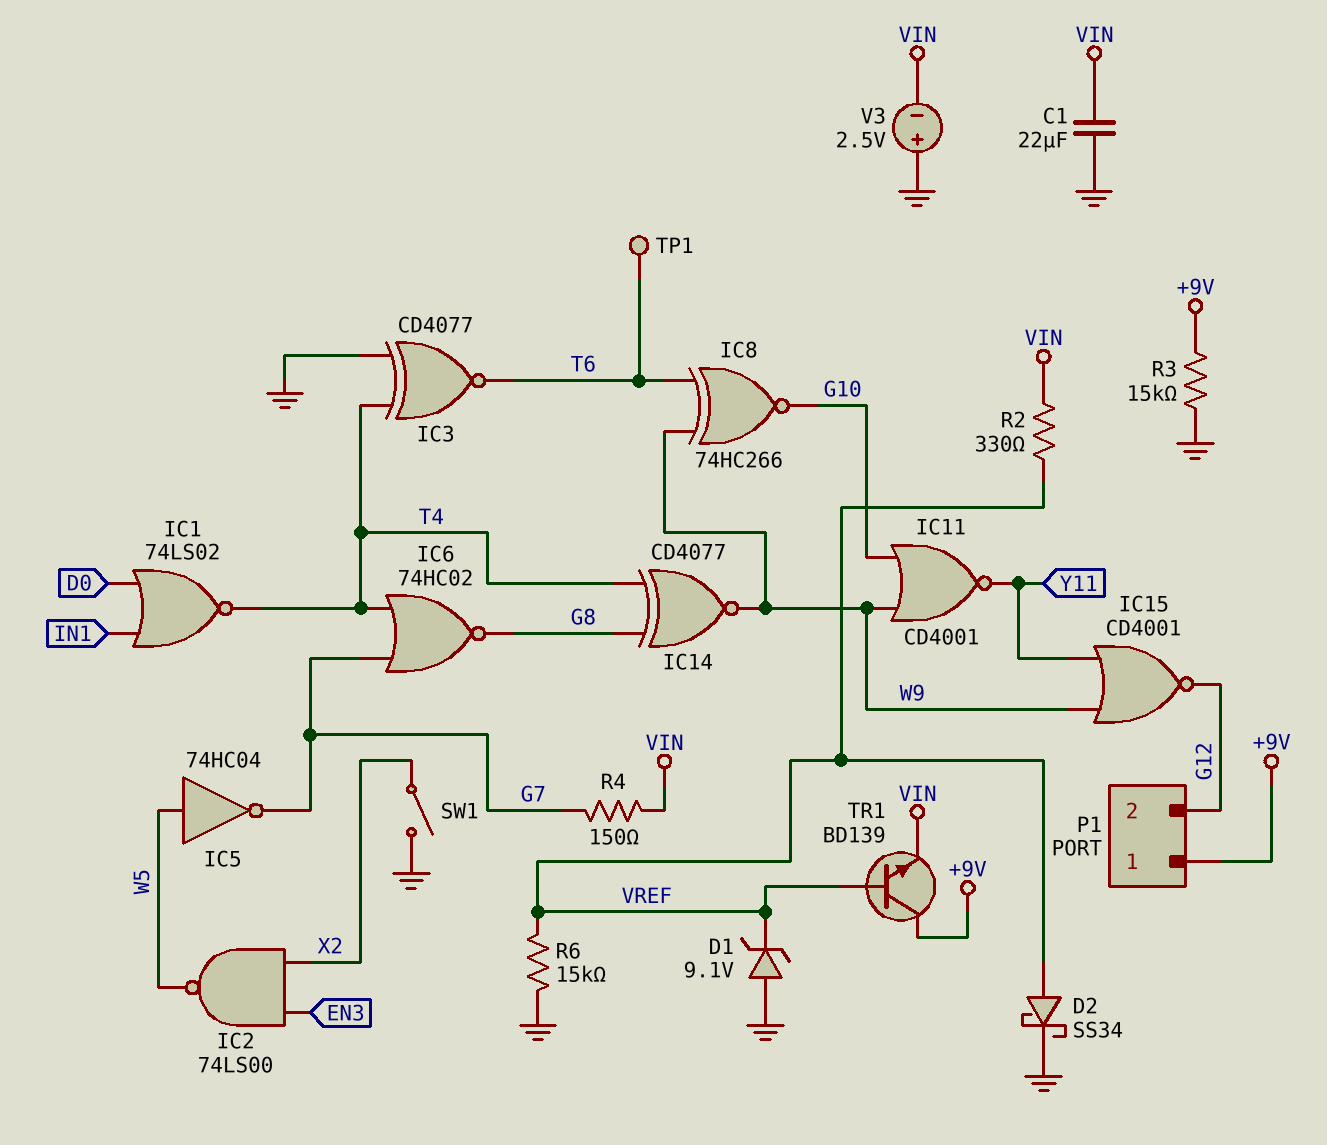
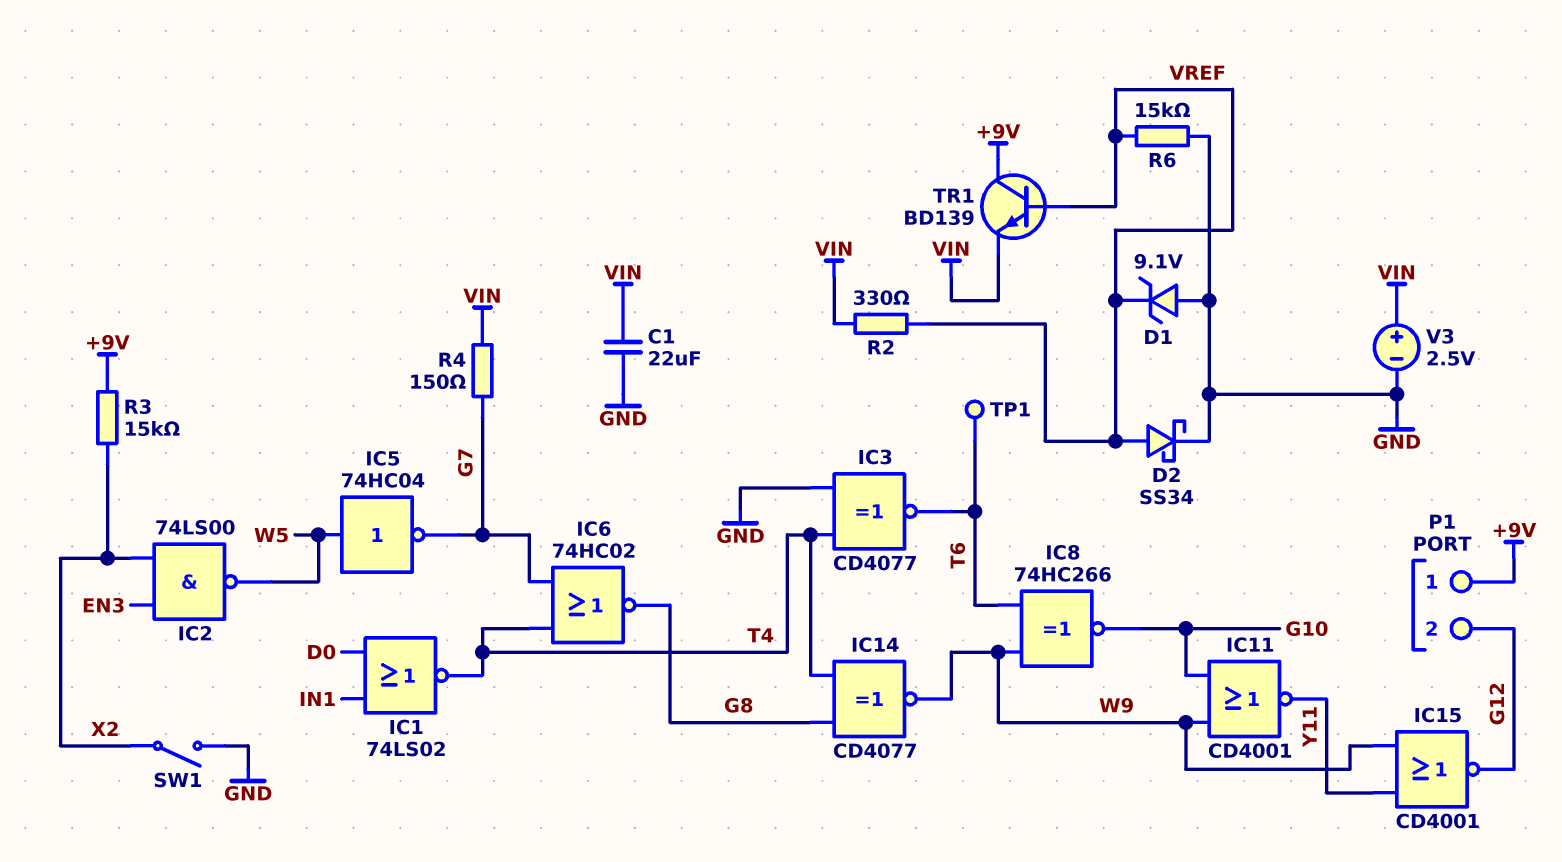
R3: 15k (+9V, GND) -> 15k (+9V, X2)
V3: 2.5V (plus GND, minus VIN) -> 2.5V (plus VIN, minus GND)

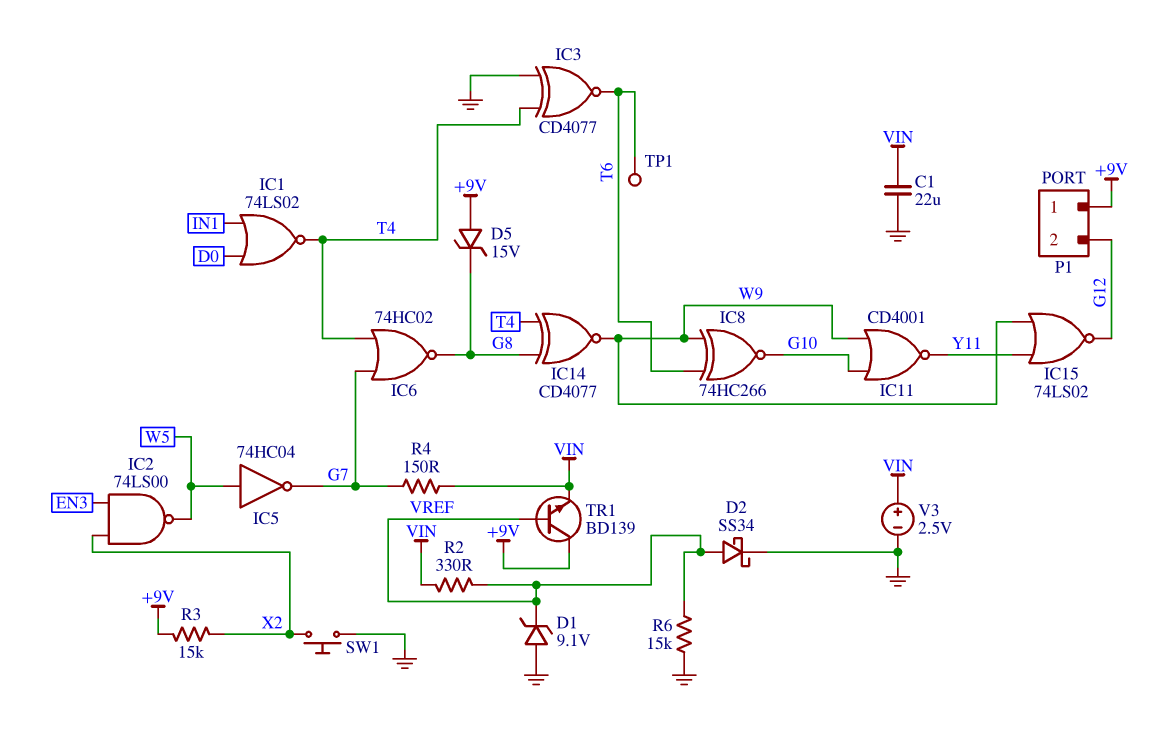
D5: none -> zener 15V (A +9V, K G8)
IC15: NOR CD4001 (in W9, in Y11, out G12) -> NOR 74LS02 (in W9, in Y11, out G12)
SW1: switch (GND, X2) -> button (GND, X2)

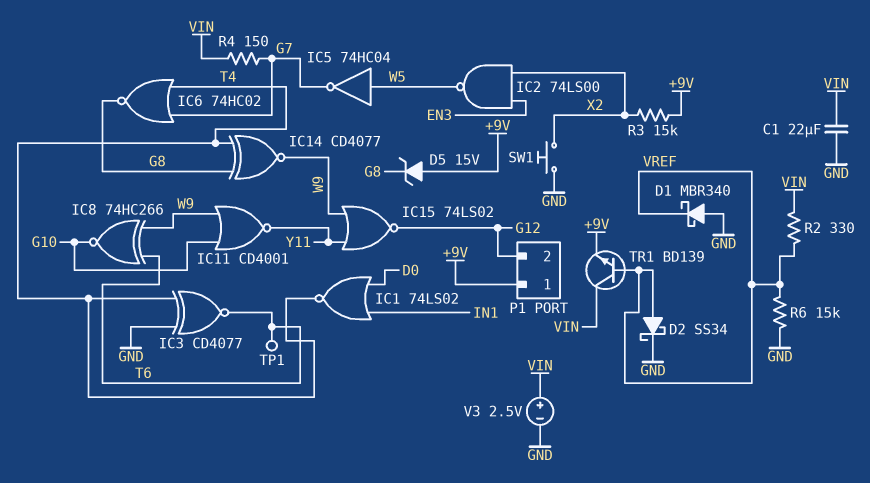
D1: zener 9.1V (A GND, K VREF) -> schottky MBR340 (A GND, K VREF)
TR1: NPN BD139 (B VREF, C +9V, E VIN) -> NPN BD139 (B VREF, C VIN, E +9V)

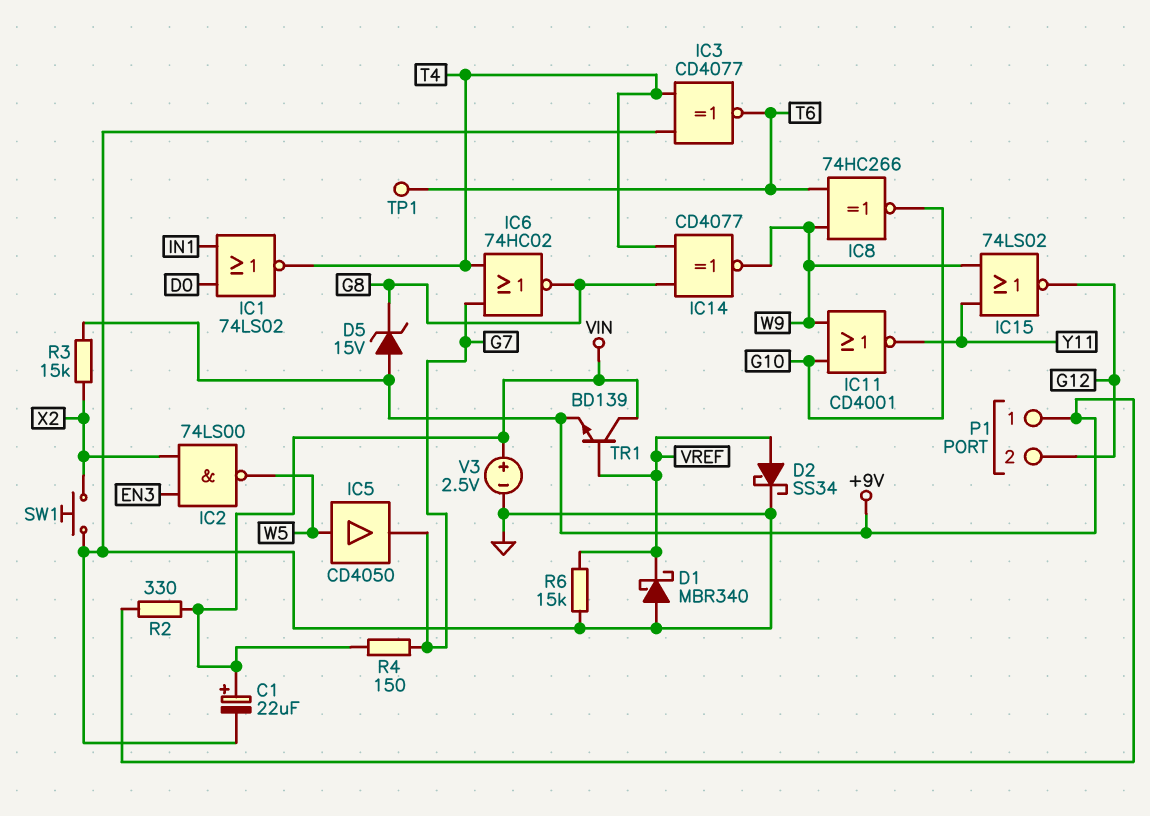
C1: 22uF (GND, VIN) -> 22uF (plus VIN, minus GND)
IC5: NOT 74HC04 (in W5, out G7) -> buffer CD4050 (in W5, out G7)
R2: 330 (VIN, VREF) -> 330 (+9V, VIN)

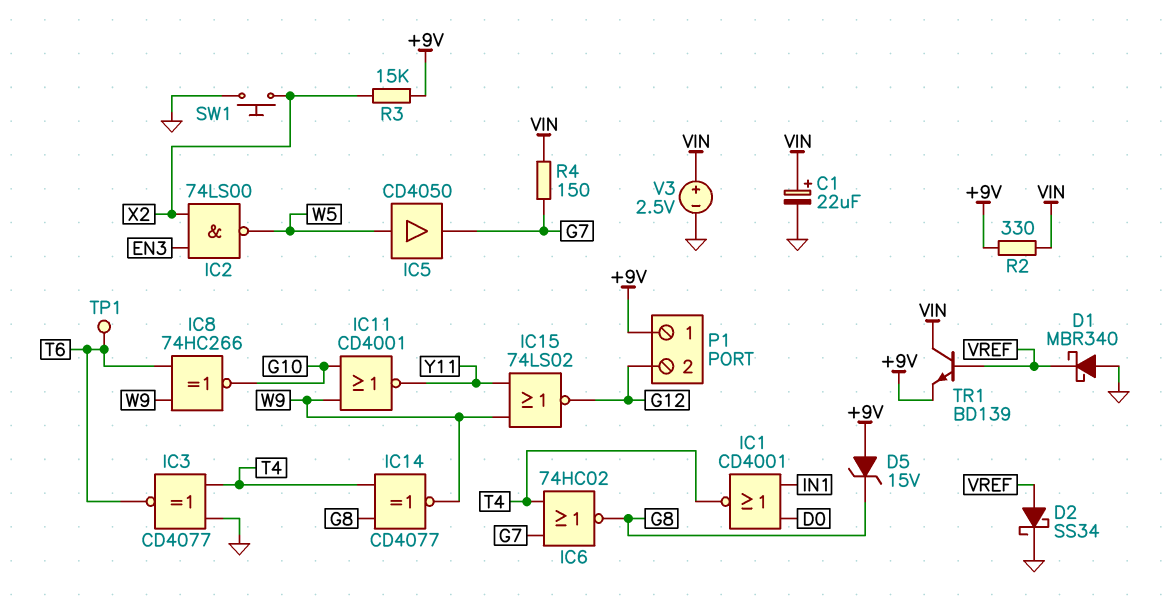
IC1: NOR 74LS02 (in D0, in IN1, out T4) -> NOR CD4001 (in D0, in IN1, out T4)
R6: 15k (GND, VREF) -> none

